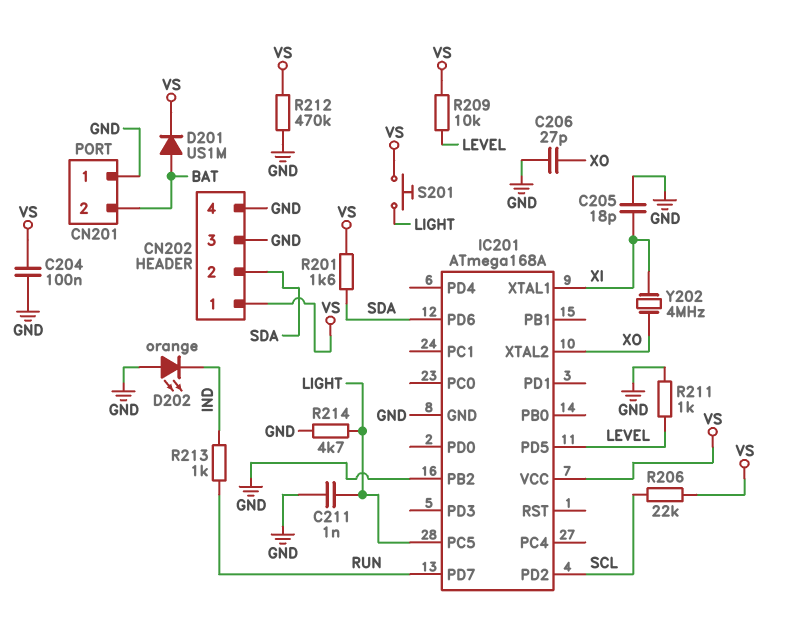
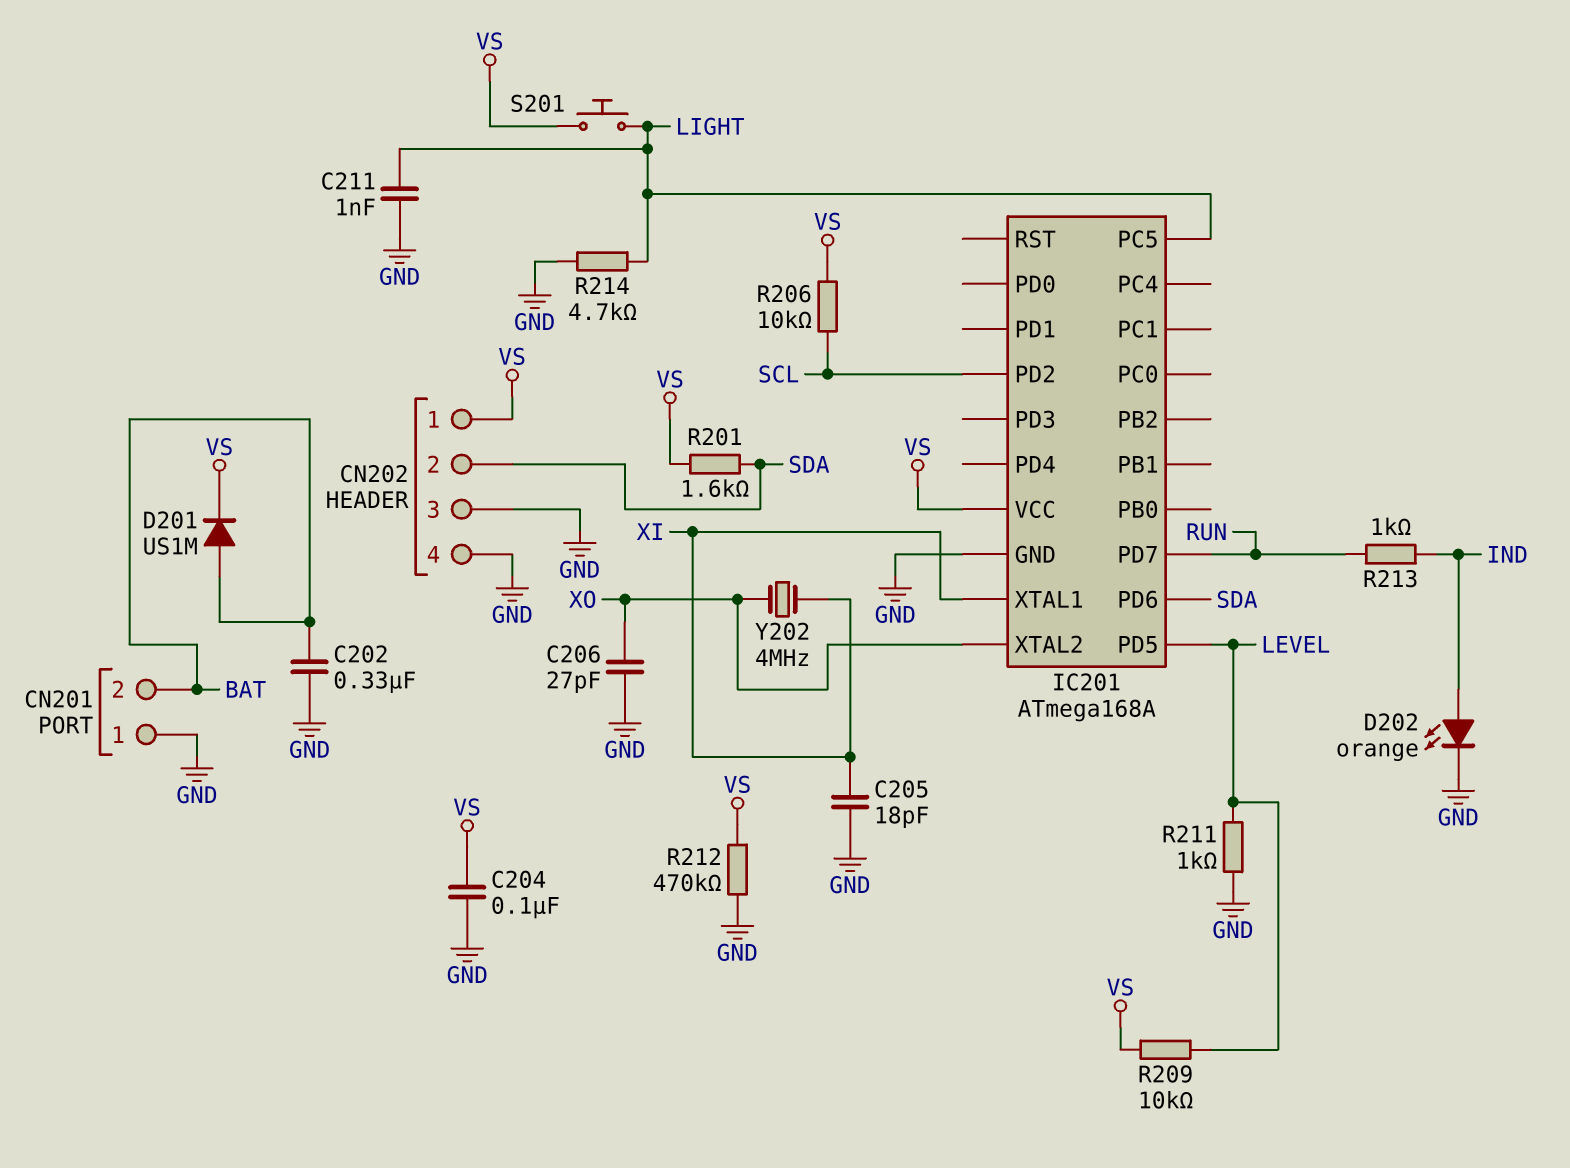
C202: none -> 330nF (BAT, GND)
D202: LED orange (A GND, K IND) -> LED orange (A IND, K GND)
IC201 pin PB2: GND -> none
R206: 22k (SCL, VS) -> 10k (SCL, VS)

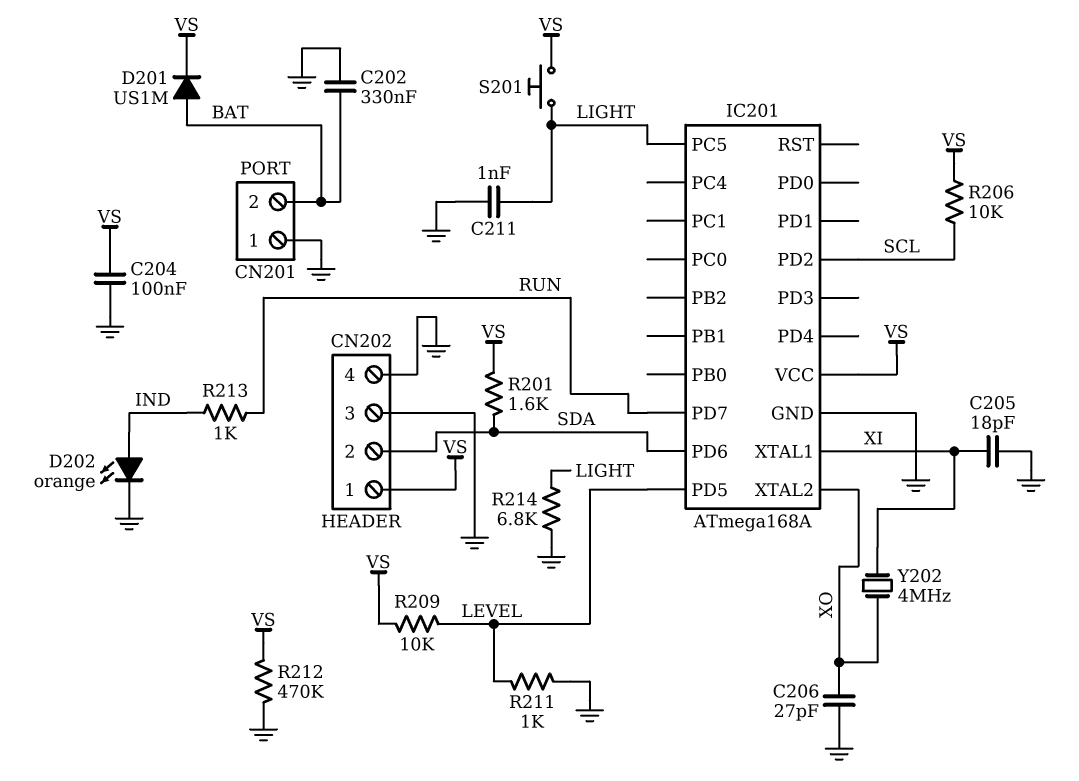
R214: 4.7k (GND, LIGHT) -> 6.8k (GND, LIGHT)

